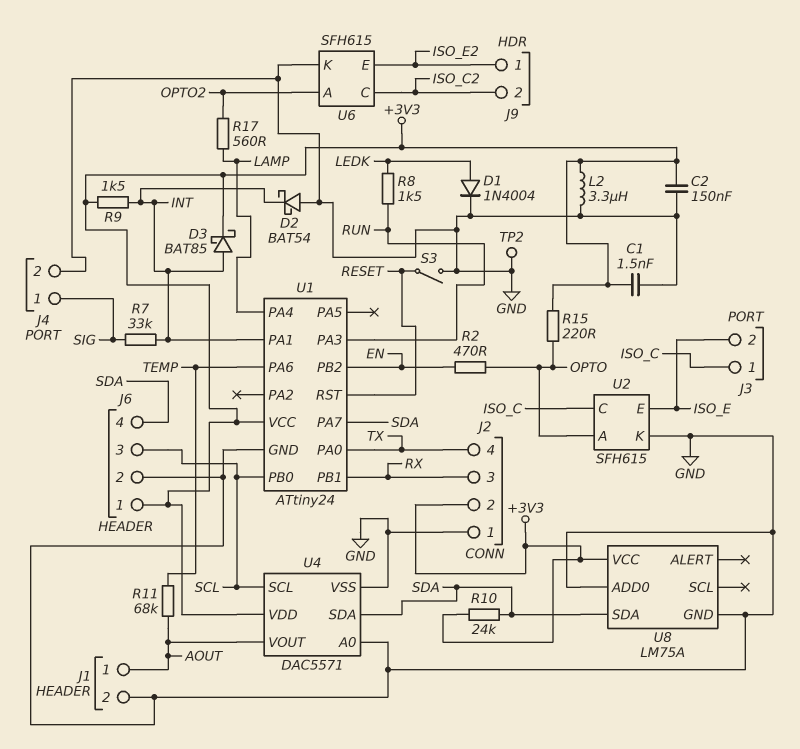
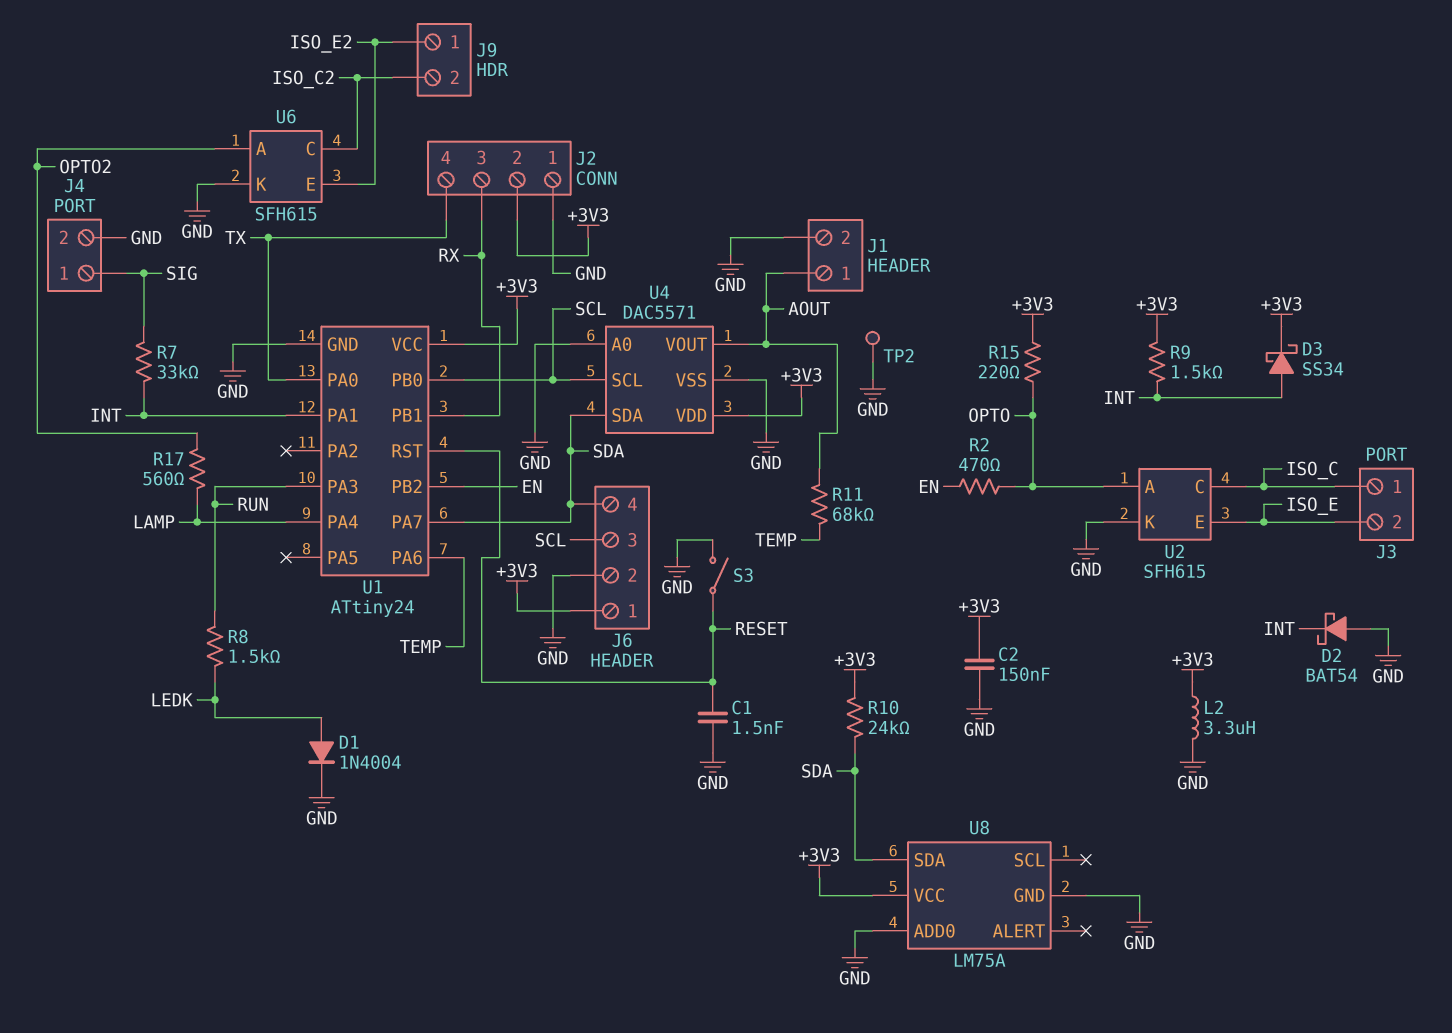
C1: 1.5nF (+3V3, GND) -> 1.5nF (GND, RESET)
D3: schottky BAT85 (A INT, K +3V3) -> schottky SS34 (A INT, K +3V3)

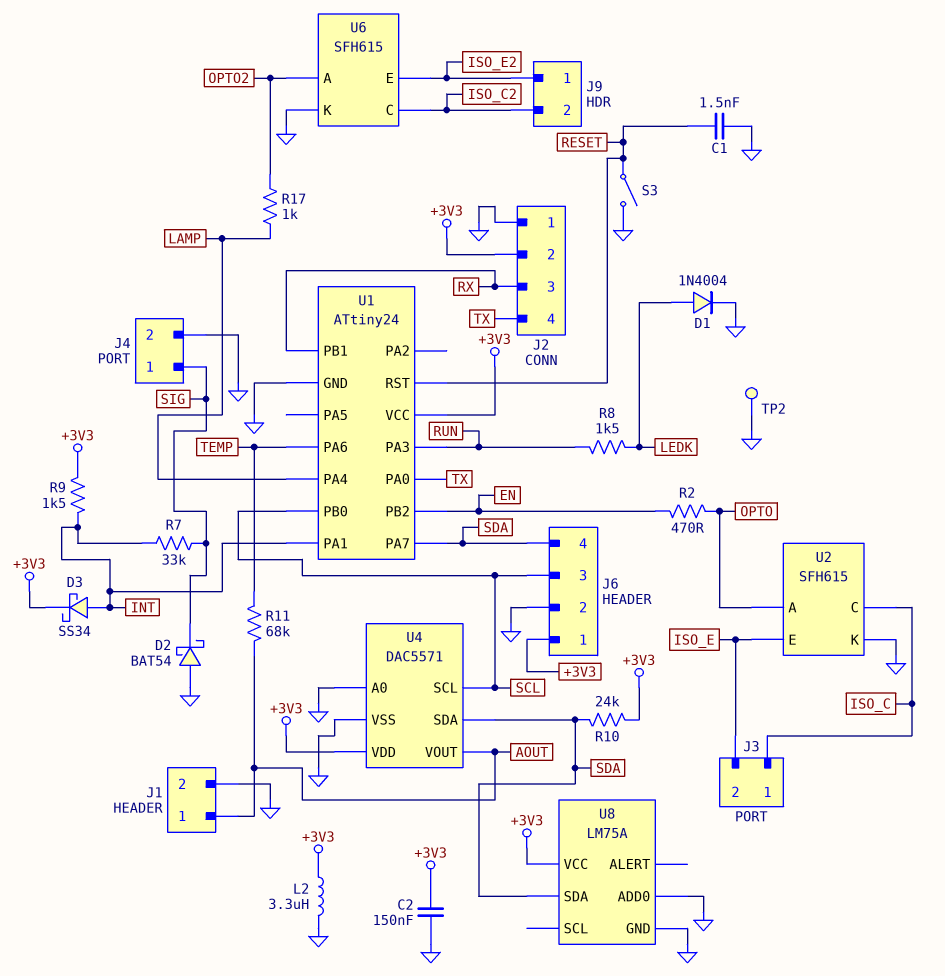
D2: schottky BAT54 (A GND, K INT) -> schottky BAT54 (A GND, K SIG)
R15: 220 (+3V3, OPTO) -> none
R17: 560 (LAMP, OPTO2) -> 1k (LAMP, OPTO2)

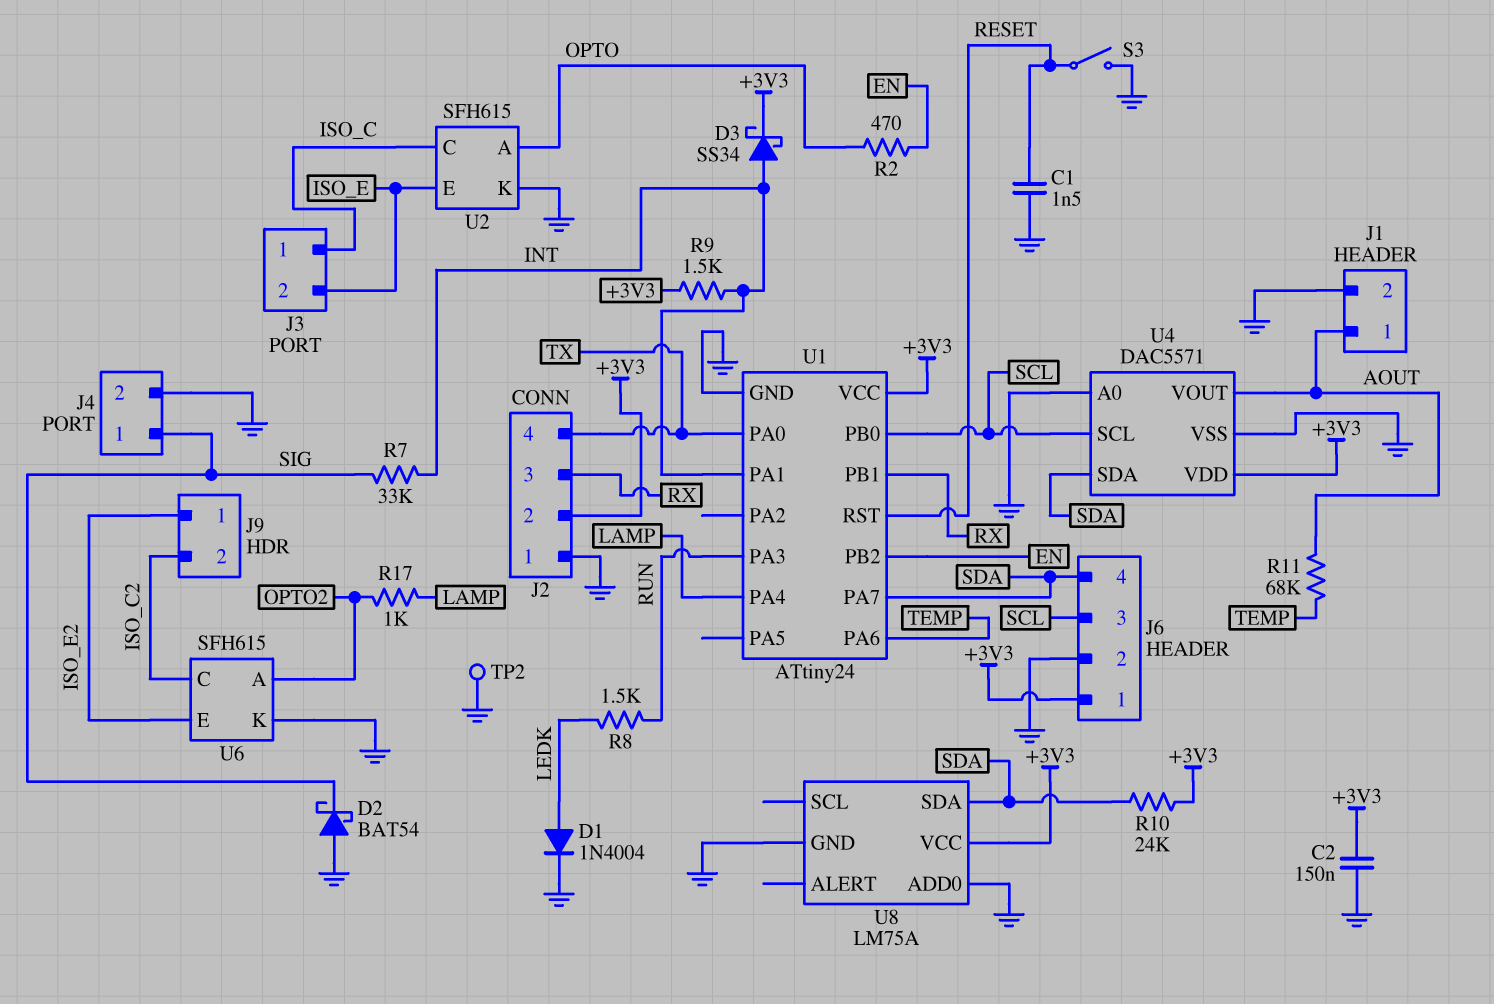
L2: 3.3uH (+3V3, GND) -> none

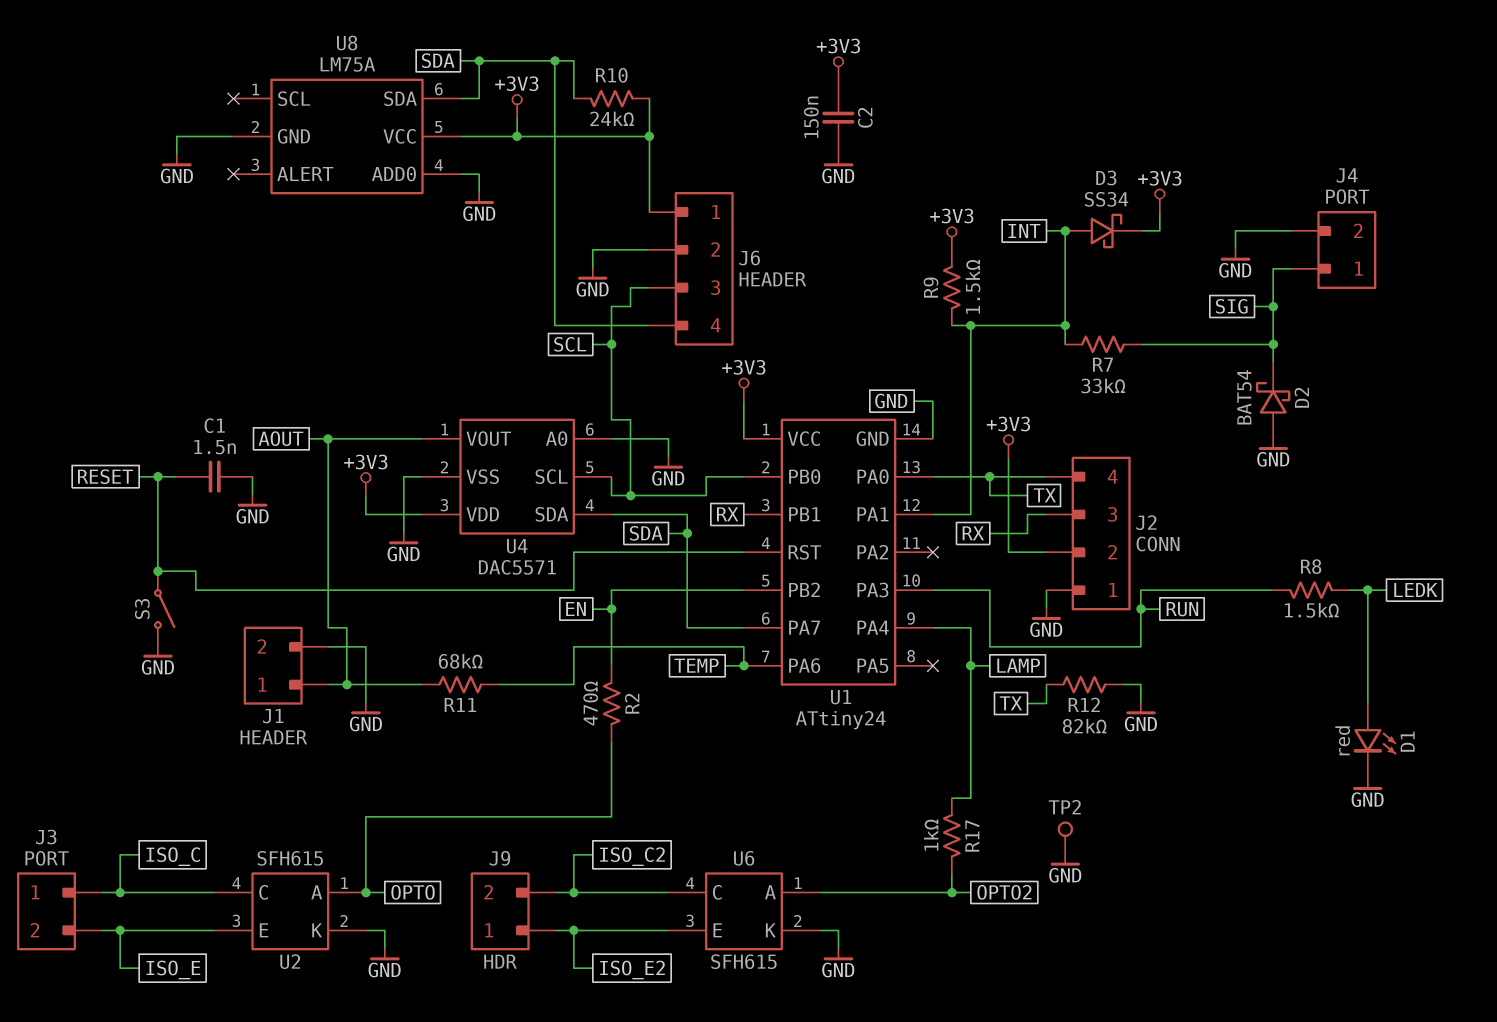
D1: diode 1N4004 (A LEDK, K GND) -> LED red (A LEDK, K GND)
R12: none -> 82k (GND, TX)

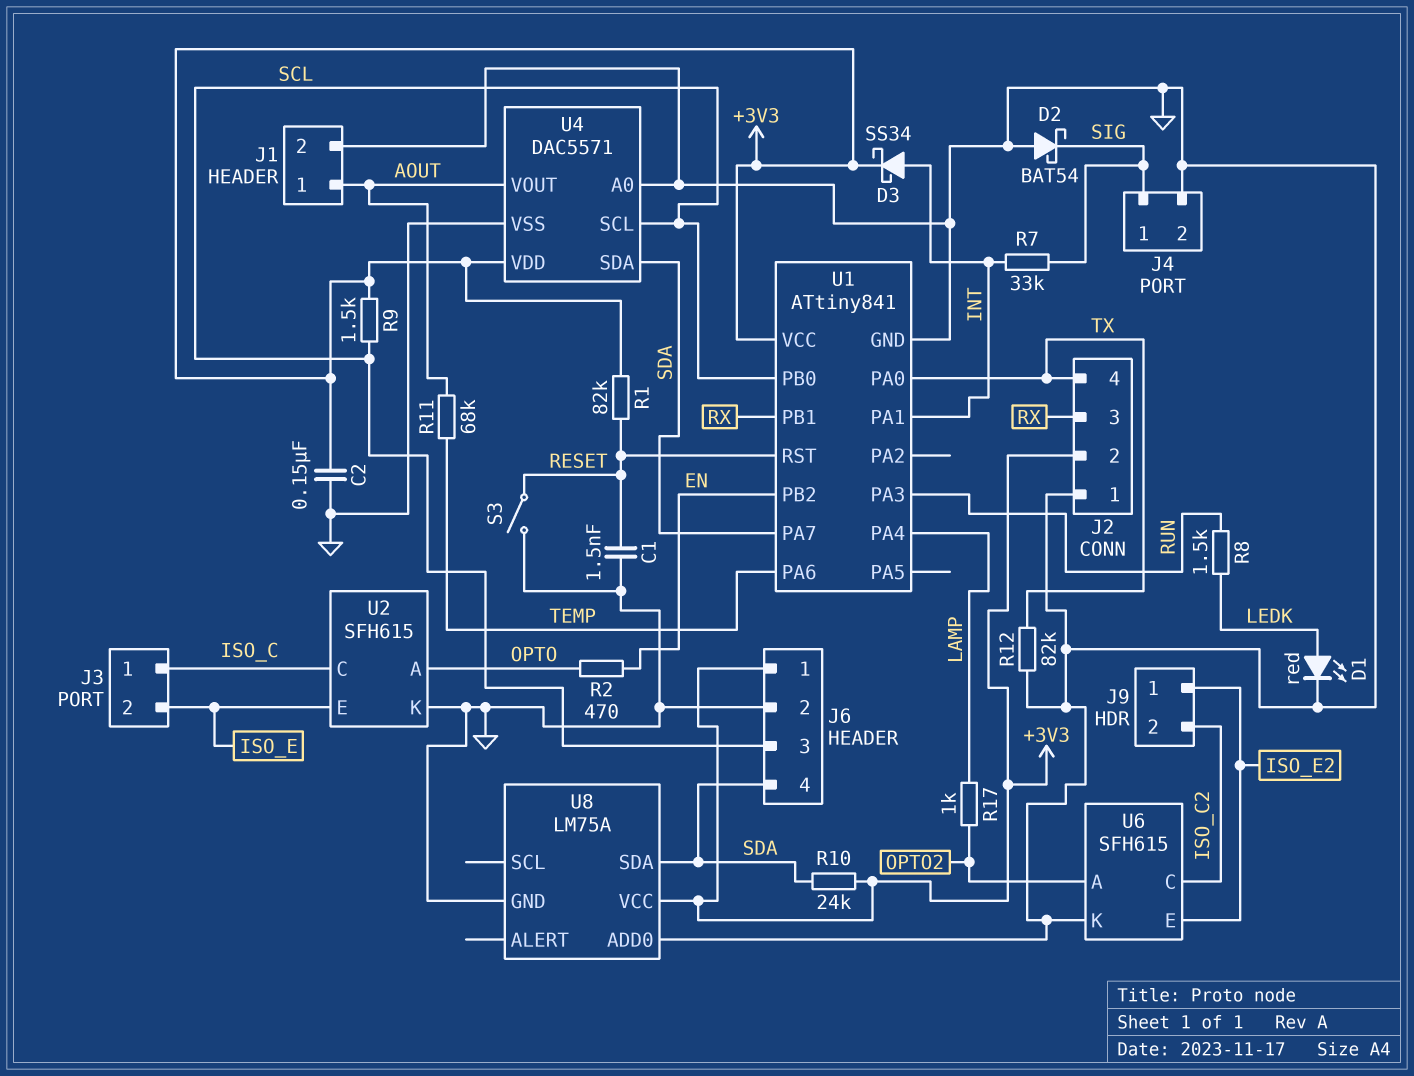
R1: none -> 82k (+3V3, RESET)
R9: 1.5k (+3V3, INT) -> 1.5k (+3V3, SCL)
TP2: test point (GND) -> none
U1: ATtiny24 -> ATtiny841

